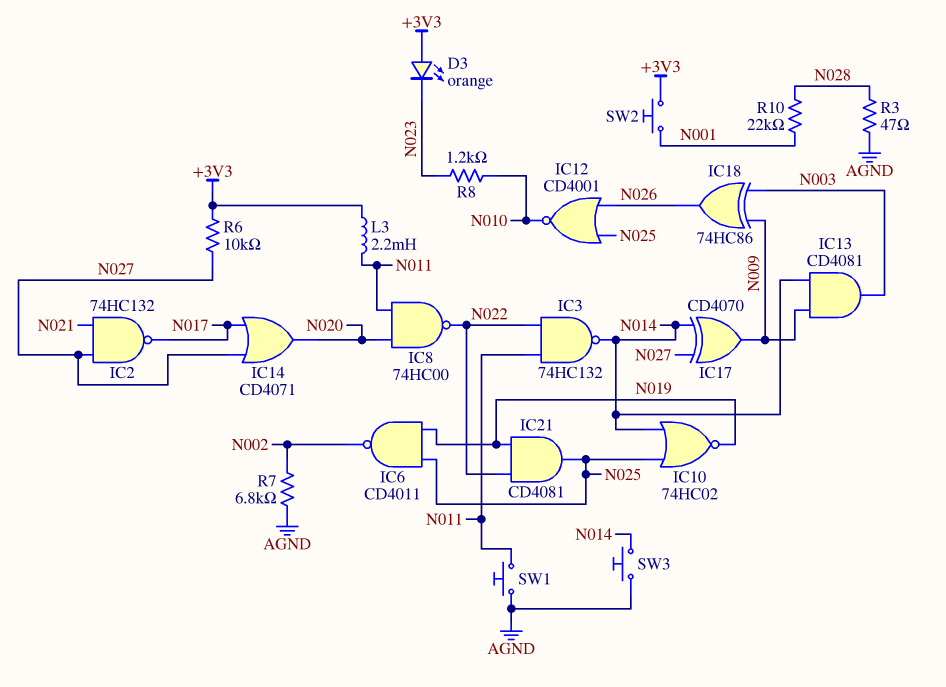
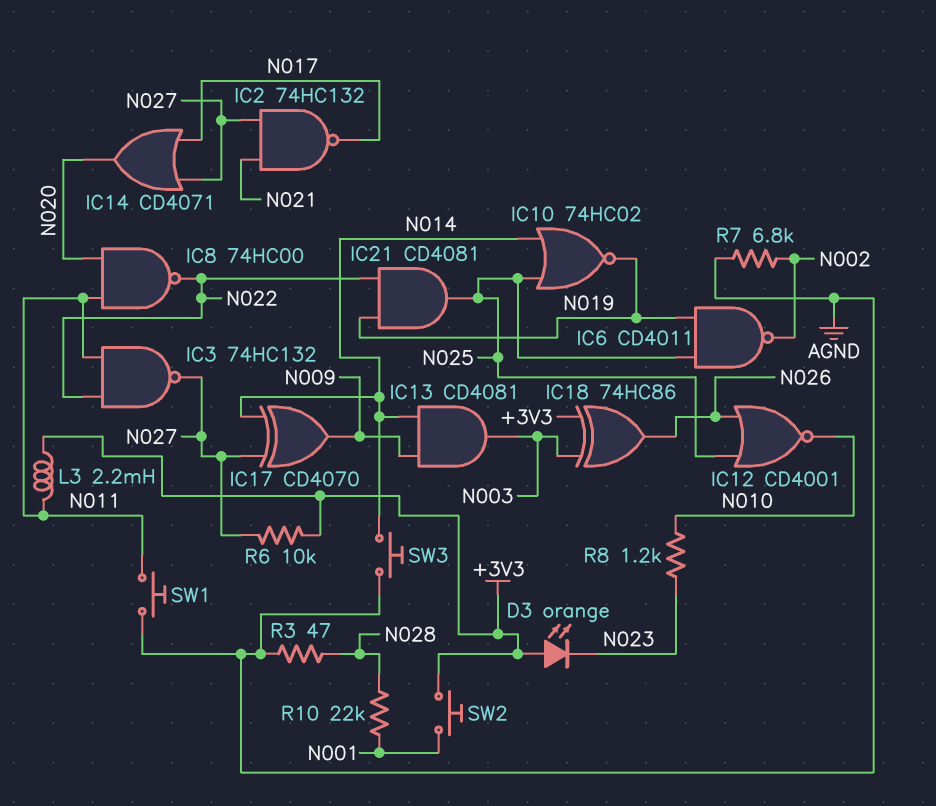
IC3: NAND 74HC132 (in N011, in N022, out N014) -> NAND 74HC132 (in N011, in N022, out N027)
IC18: XOR 74HC86 (in N003, in N009, out N026) -> XOR 74HC86 (in +3V3, in N003, out N026)

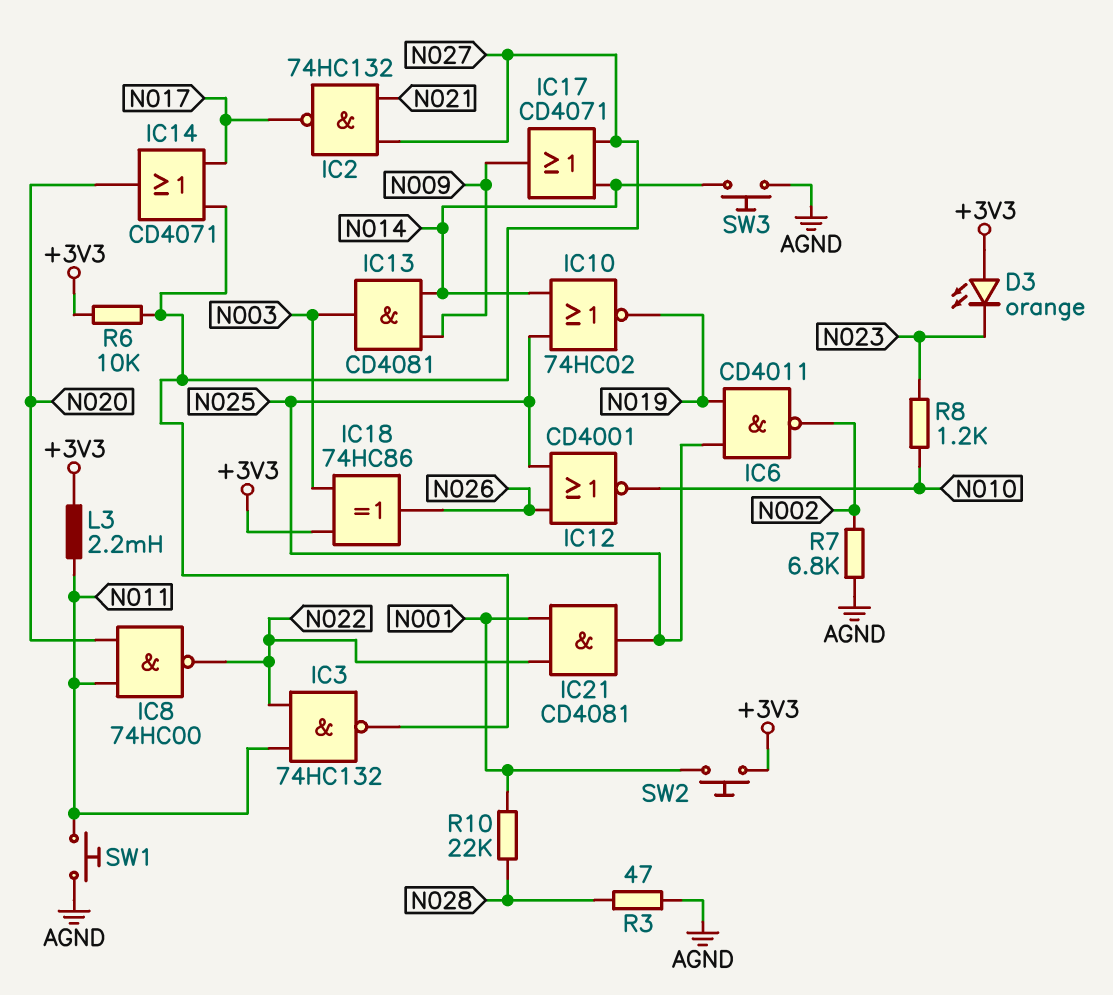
IC17: XOR CD4070 (in N014, in N027, out N009) -> OR CD4071 (in N014, in N027, out N009)
IC21: AND CD4081 (in N019, in N022, out N025) -> AND CD4081 (in N001, in N022, out N025)

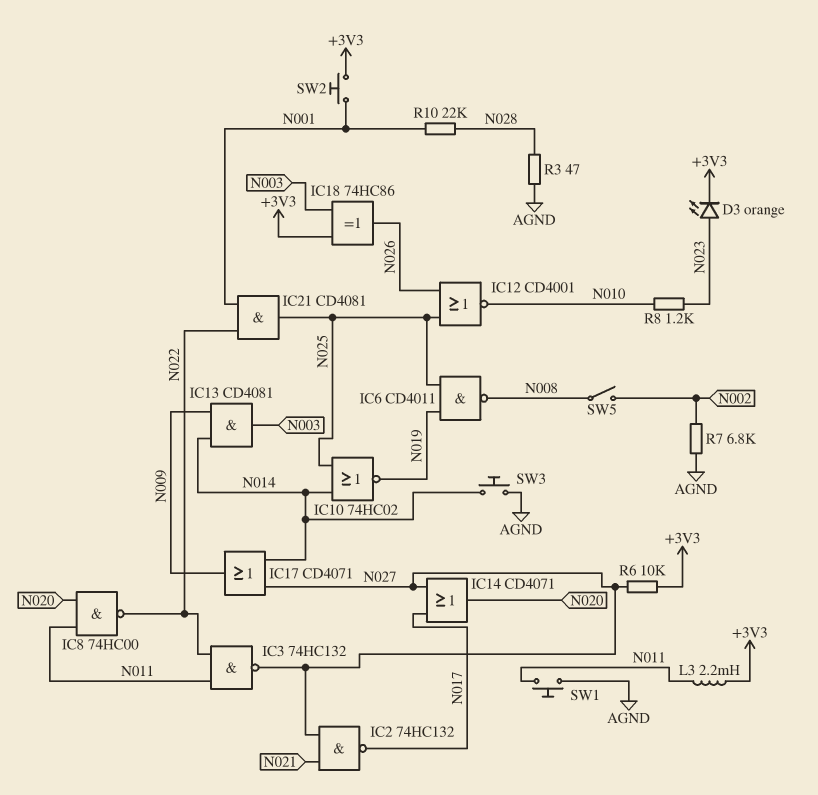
D3: LED orange (A +3V3, K N023) -> LED orange (A N023, K +3V3)
IC6: NAND CD4011 (in N019, in N025, out N002) -> NAND CD4011 (in N019, in N025, out N008)
SW5: none -> switch (N002, N008)

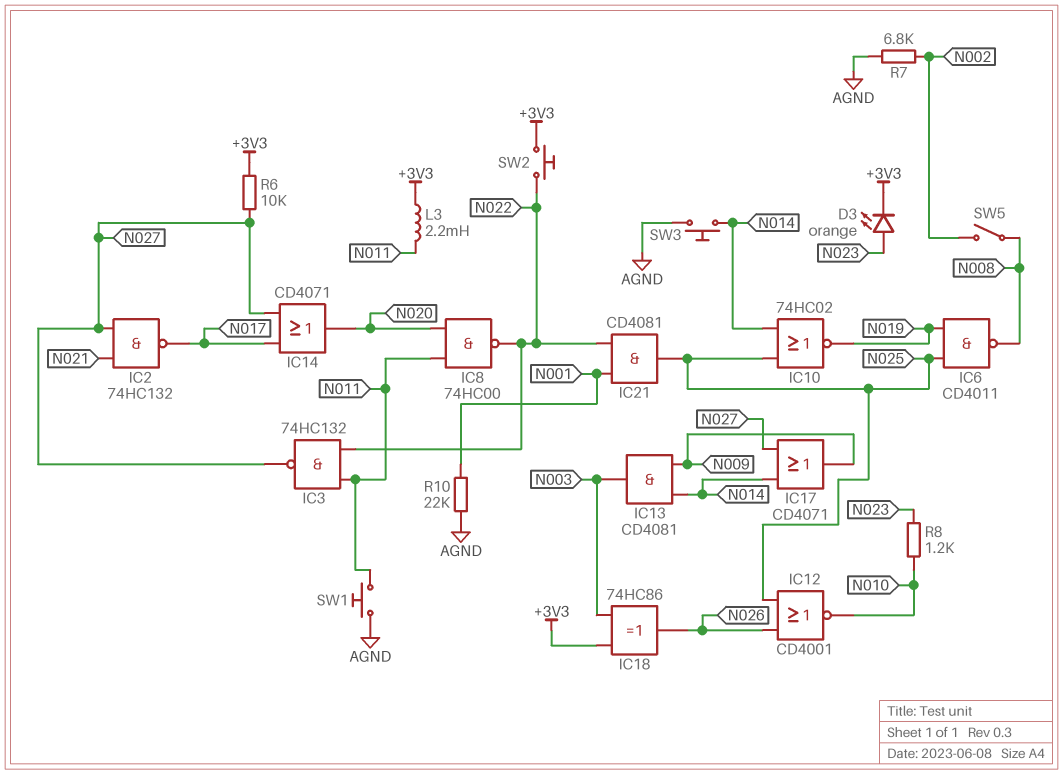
R3: 47 (AGND, N028) -> none
R10: 22k (N001, N028) -> 22k (AGND, N001)
SW2: button (+3V3, N001) -> button (+3V3, N022)

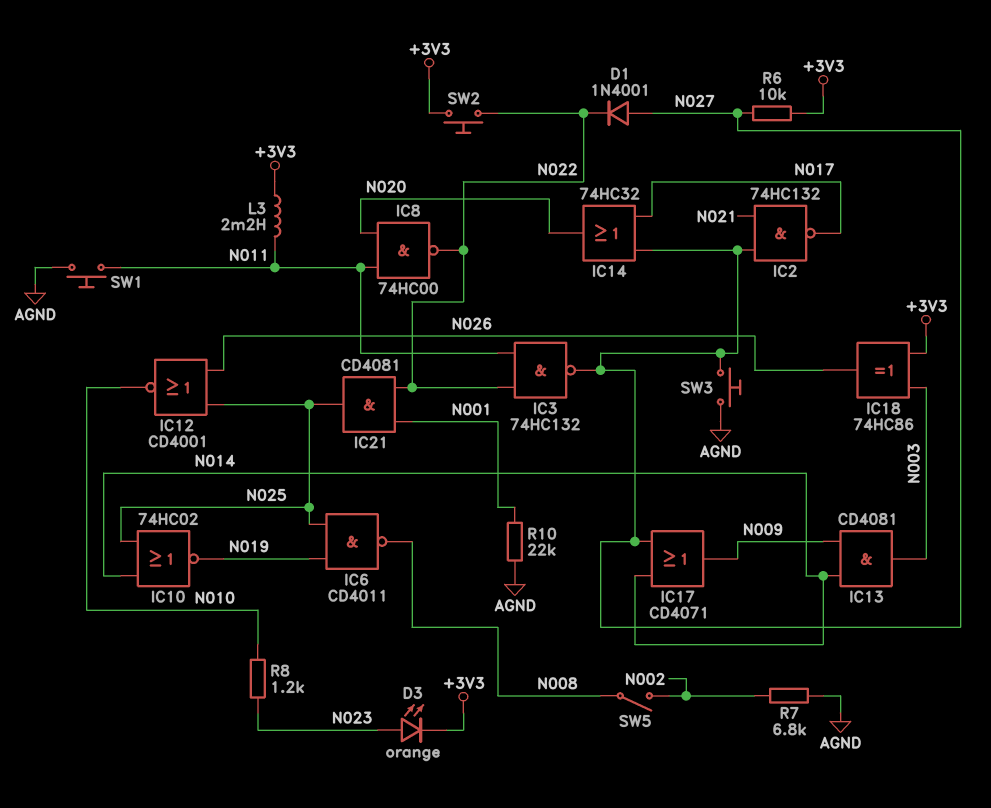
D1: none -> diode 1N4001 (A N027, K N022)
IC14: OR CD4071 (in N017, in N027, out N020) -> OR 74HC32 (in N017, in N027, out N020)
SW3: button (AGND, N014) -> button (AGND, N027)

